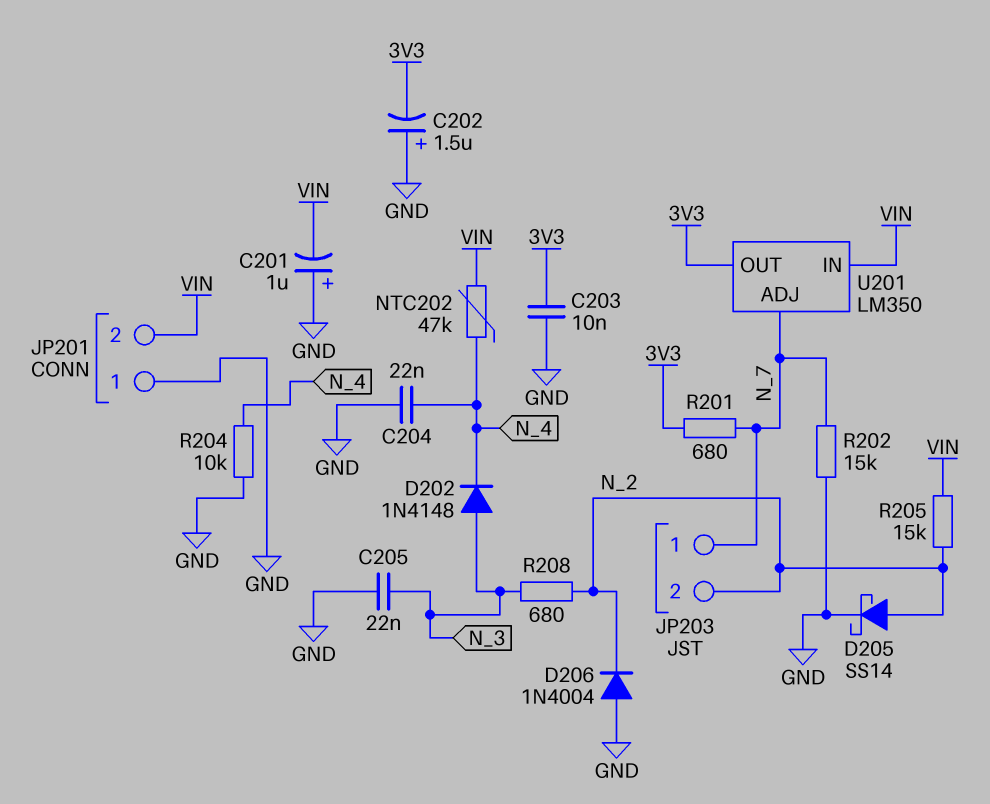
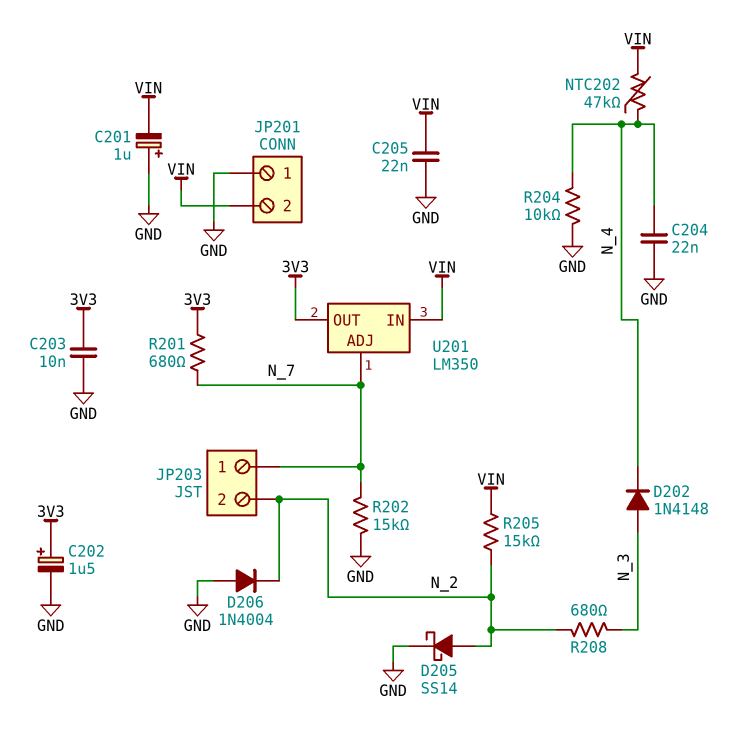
C202: 1.5uF (plus GND, minus 3V3) -> 1.5uF (plus 3V3, minus GND)
C205: 22nF (GND, N_3) -> 22nF (GND, VIN)

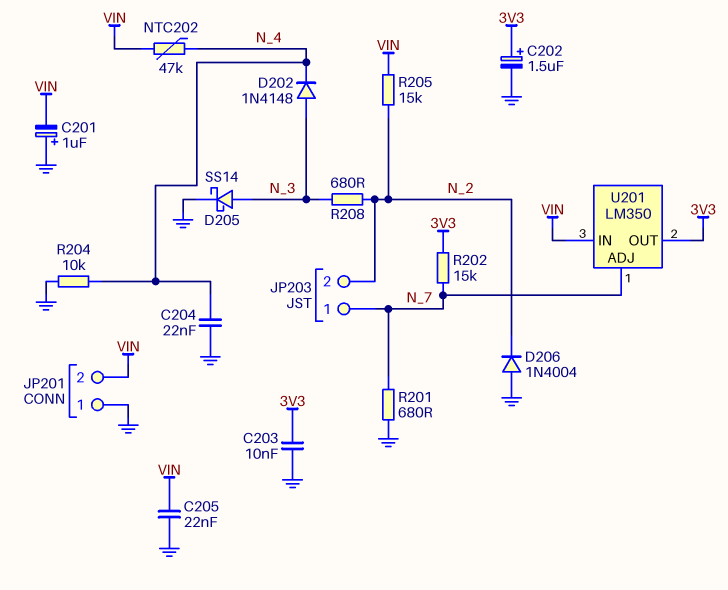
D205: schottky SS14 (A N_2, K GND) -> schottky SS14 (A N_3, K GND)
R201: 680 (3V3, N_7) -> 680 (GND, N_7)
R202: 15k (GND, N_7) -> 15k (3V3, N_7)

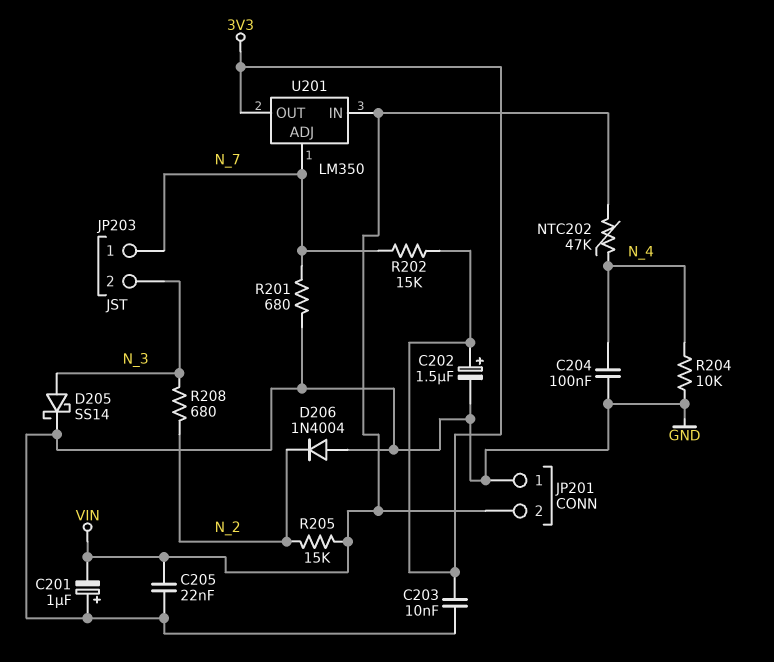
C204: 22nF (GND, N_4) -> 100nF (GND, N_4)
D202: diode 1N4148 (A N_3, K N_4) -> none
JP203 pin 2: N_2 -> N_3

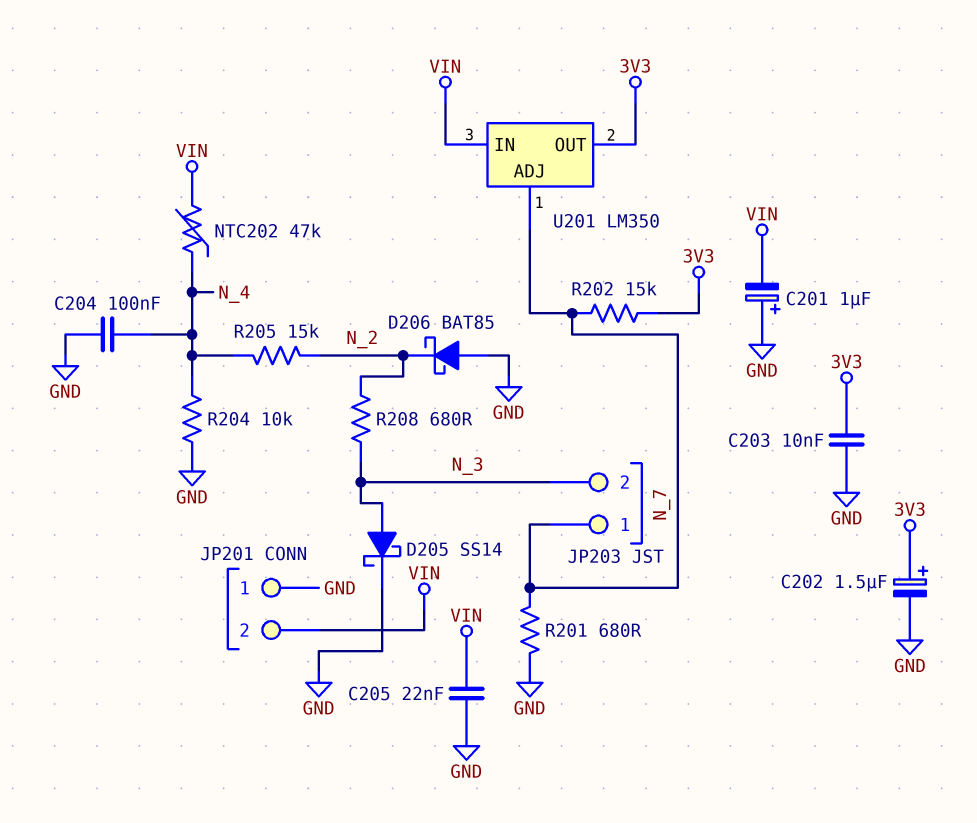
D206: diode 1N4004 (A GND, K N_2) -> schottky BAT85 (A GND, K N_2)
R205: 15k (N_2, VIN) -> 15k (N_2, N_4)

